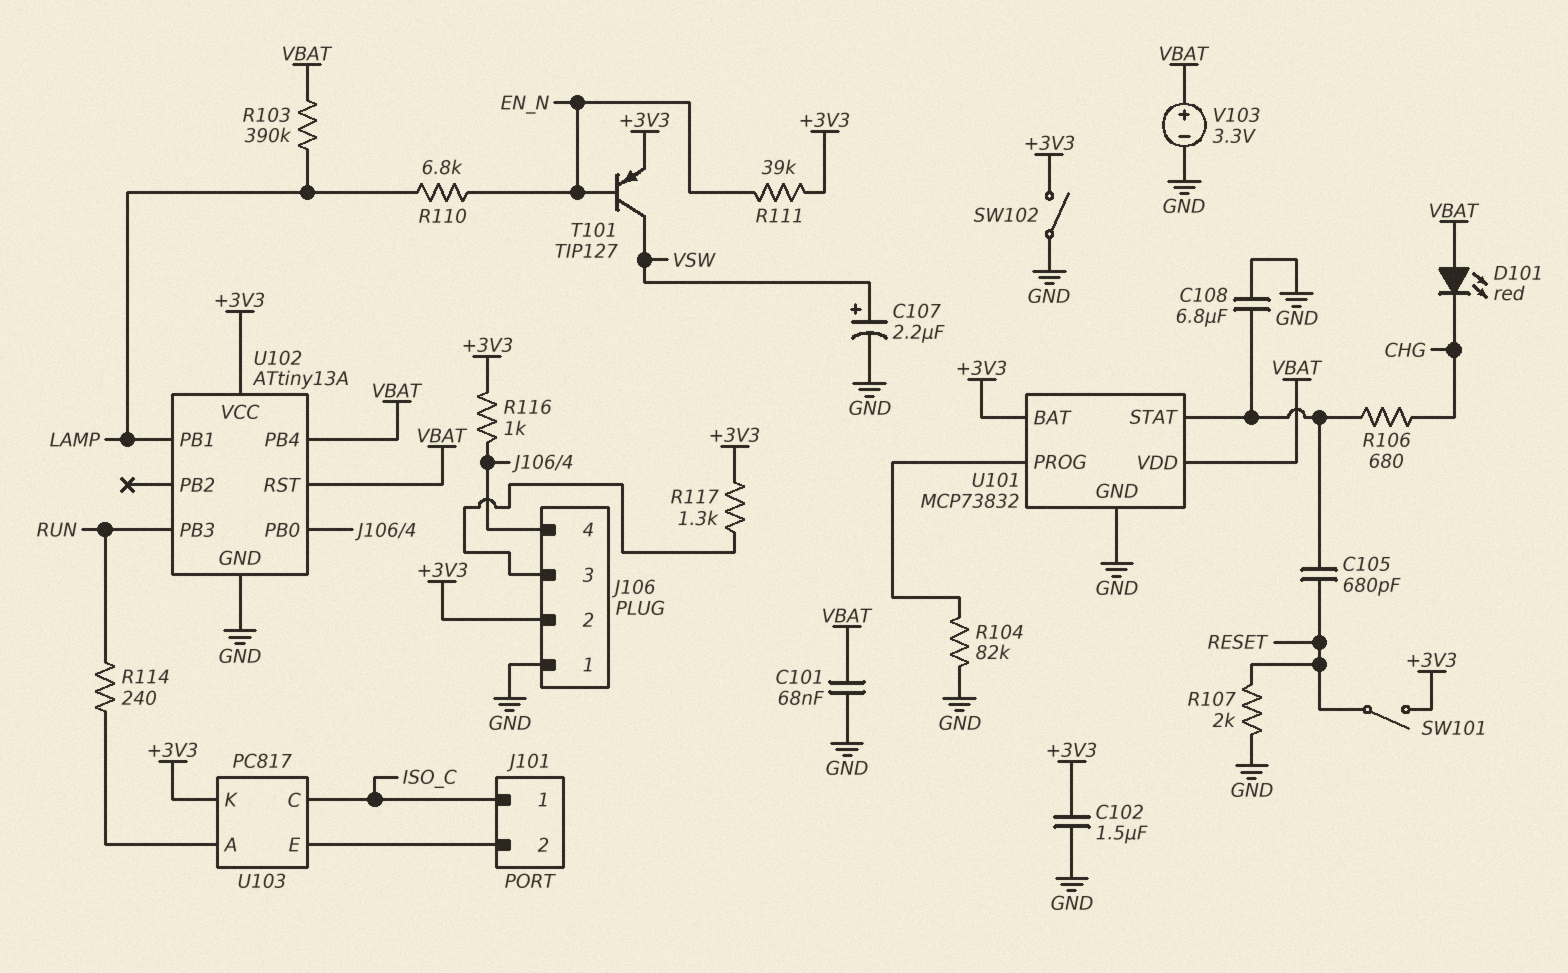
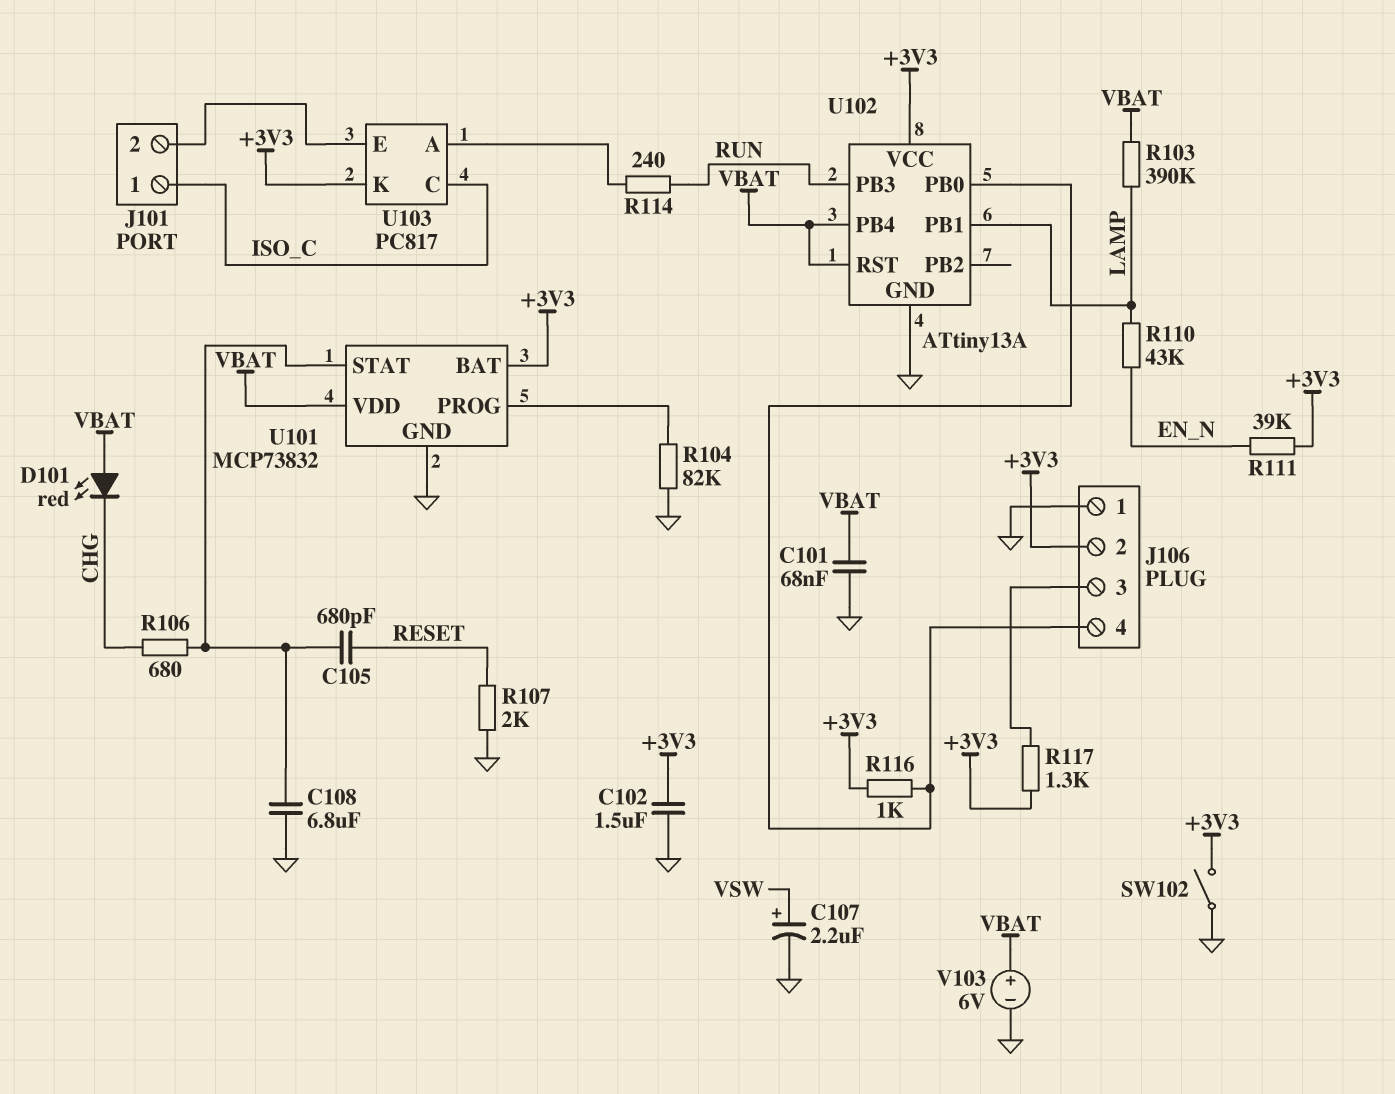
R110: 6.8k (EN_N, LAMP) -> 43k (EN_N, LAMP)
SW101: switch (+3V3, RESET) -> none
T101: PNP TIP127 (B EN_N, C VSW, E +3V3) -> none
V103: 3.3V (plus VBAT, minus GND) -> 6V (plus VBAT, minus GND)

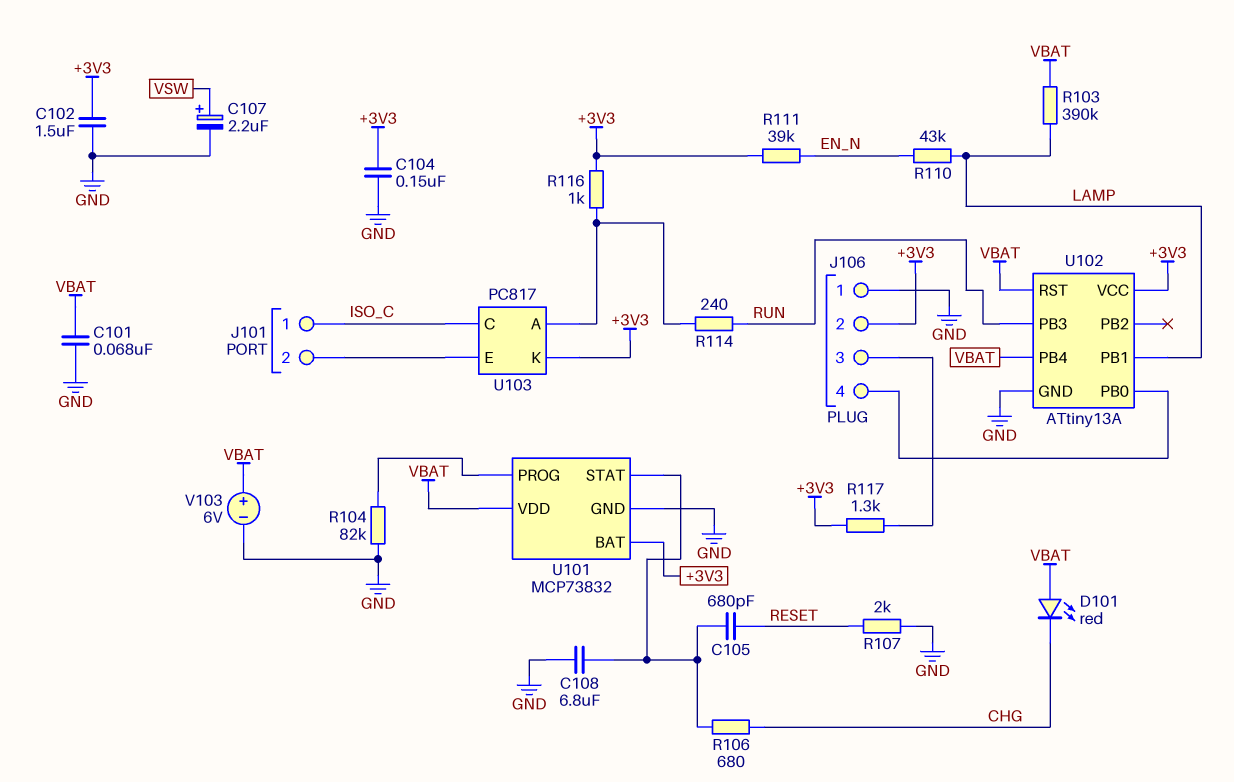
C104: none -> 150nF (+3V3, GND)
R116: 1k (+3V3, J106/4) -> 1k (+3V3, U103/A)
SW102: switch (+3V3, GND) -> none

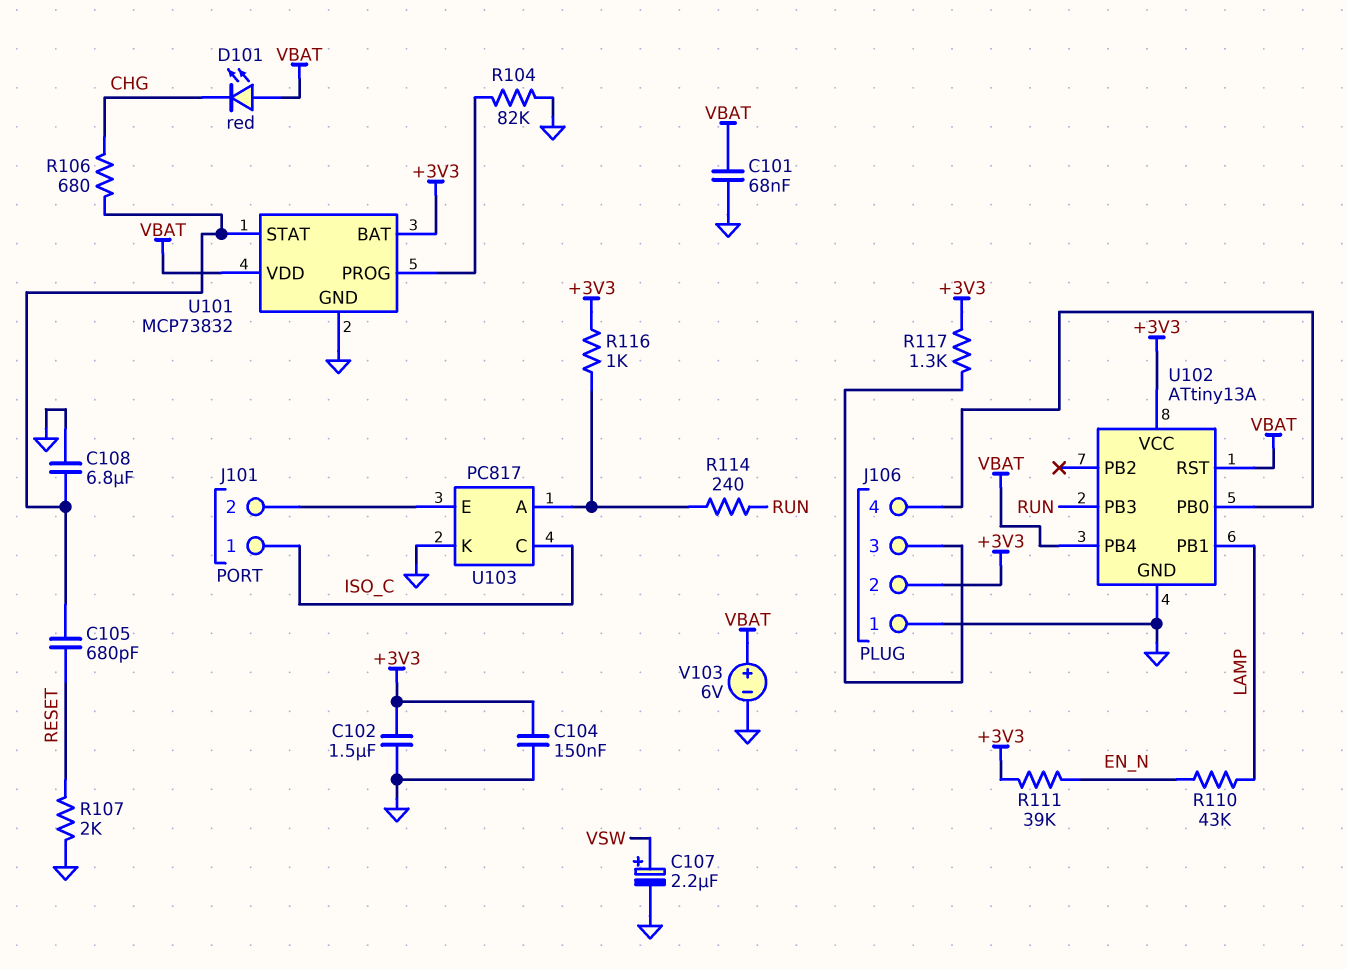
R103: 390k (LAMP, VBAT) -> none
U103 pin K: +3V3 -> GND

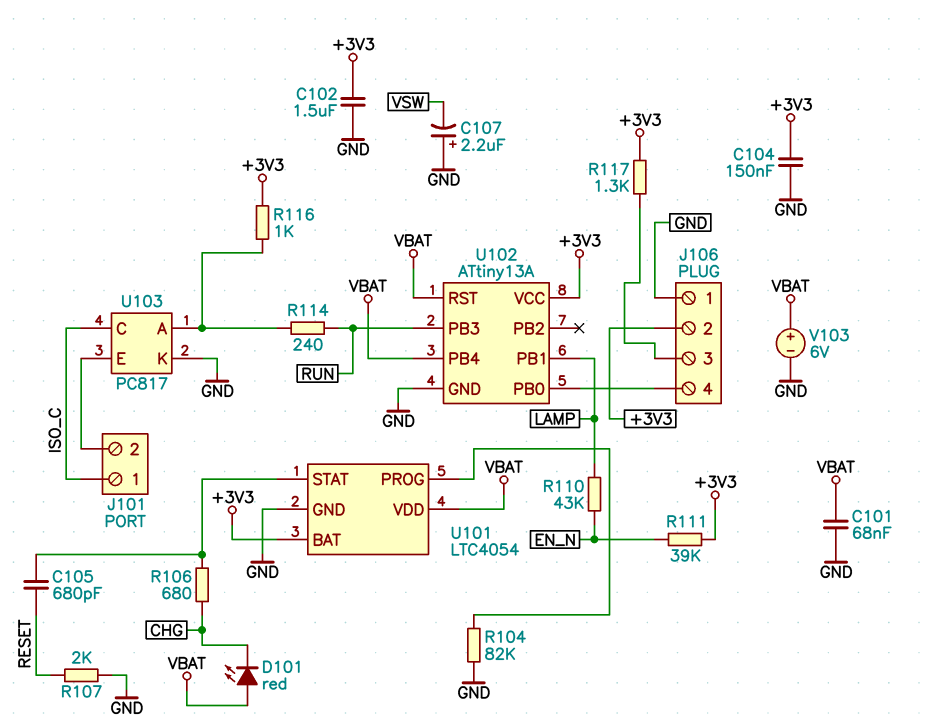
C107: 2.2uF (plus VSW, minus GND) -> 2.2uF (plus GND, minus VSW)
C108: 6.8uF (GND, U101/STAT) -> none
U101: MCP73832 -> LTC4054

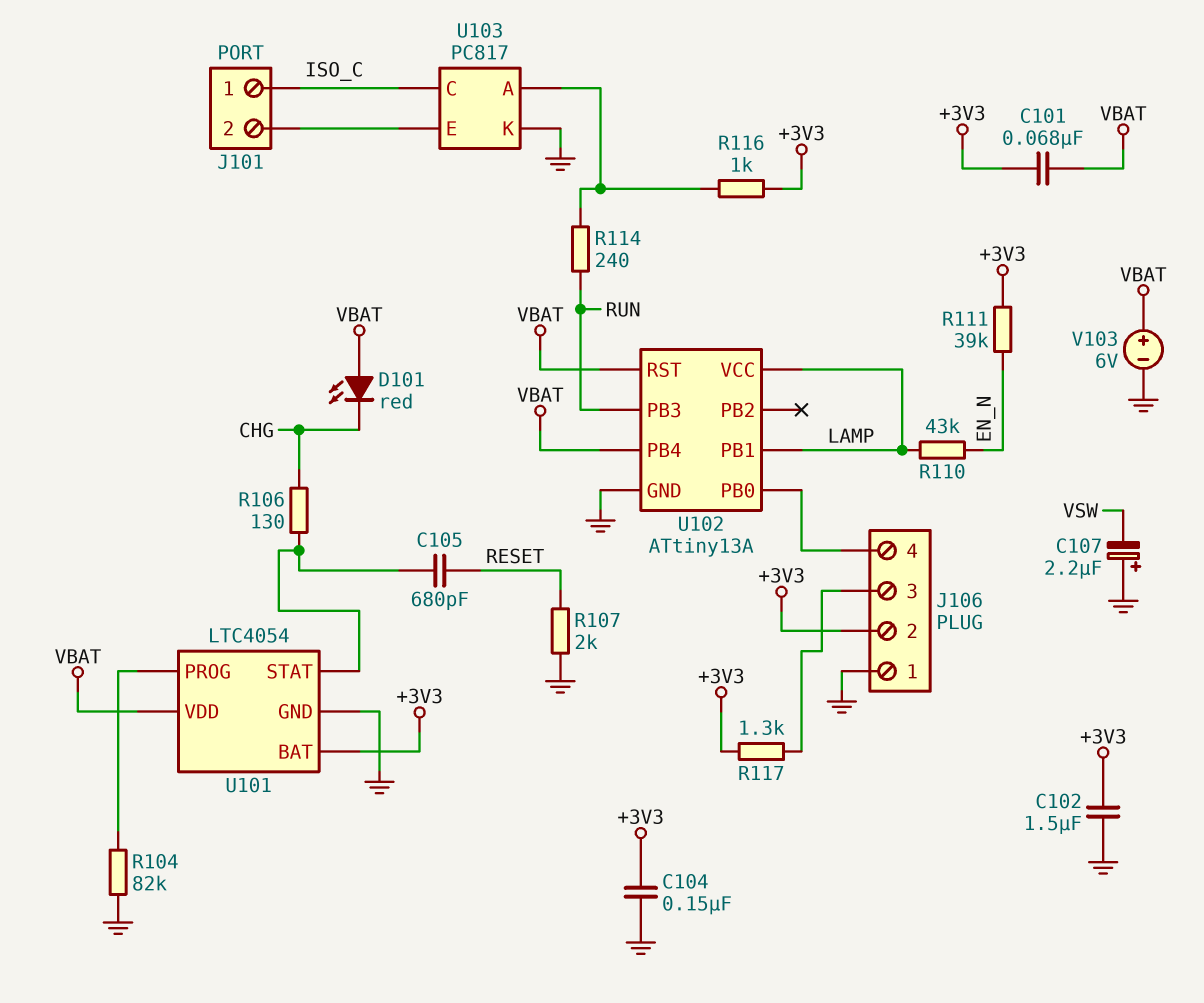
C101: 68nF (GND, VBAT) -> 68nF (+3V3, VBAT)
R106: 680 (CHG, U101/STAT) -> 130 (CHG, U101/STAT)
U102 pin VCC: +3V3 -> LAMP

